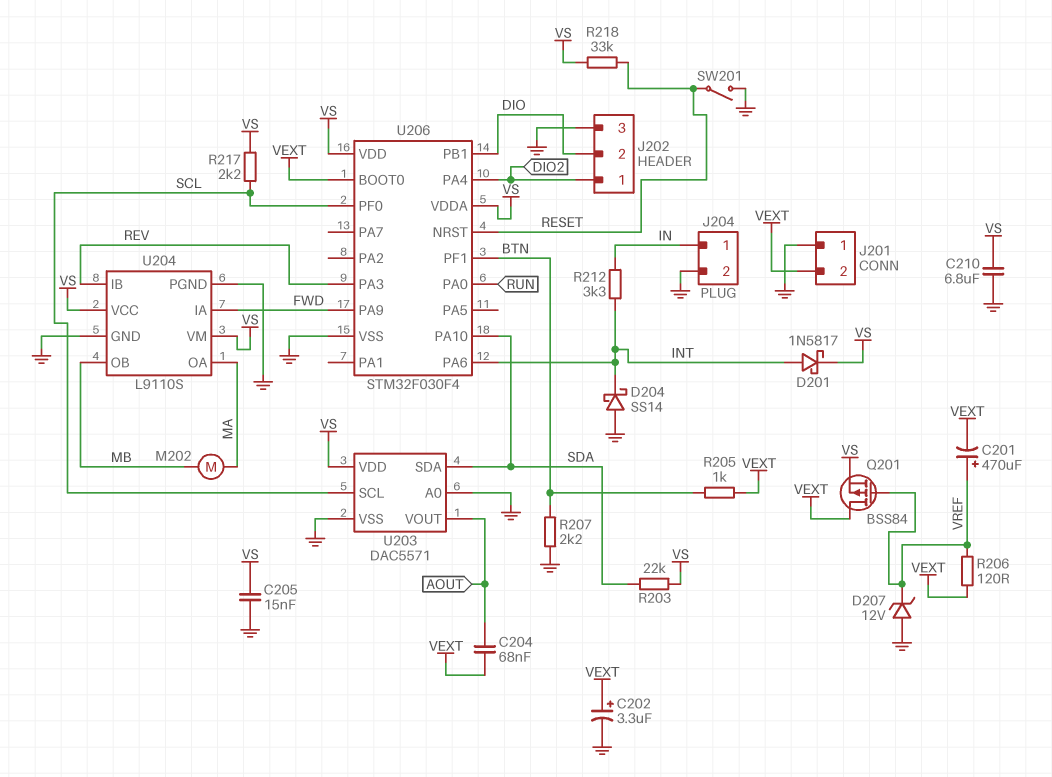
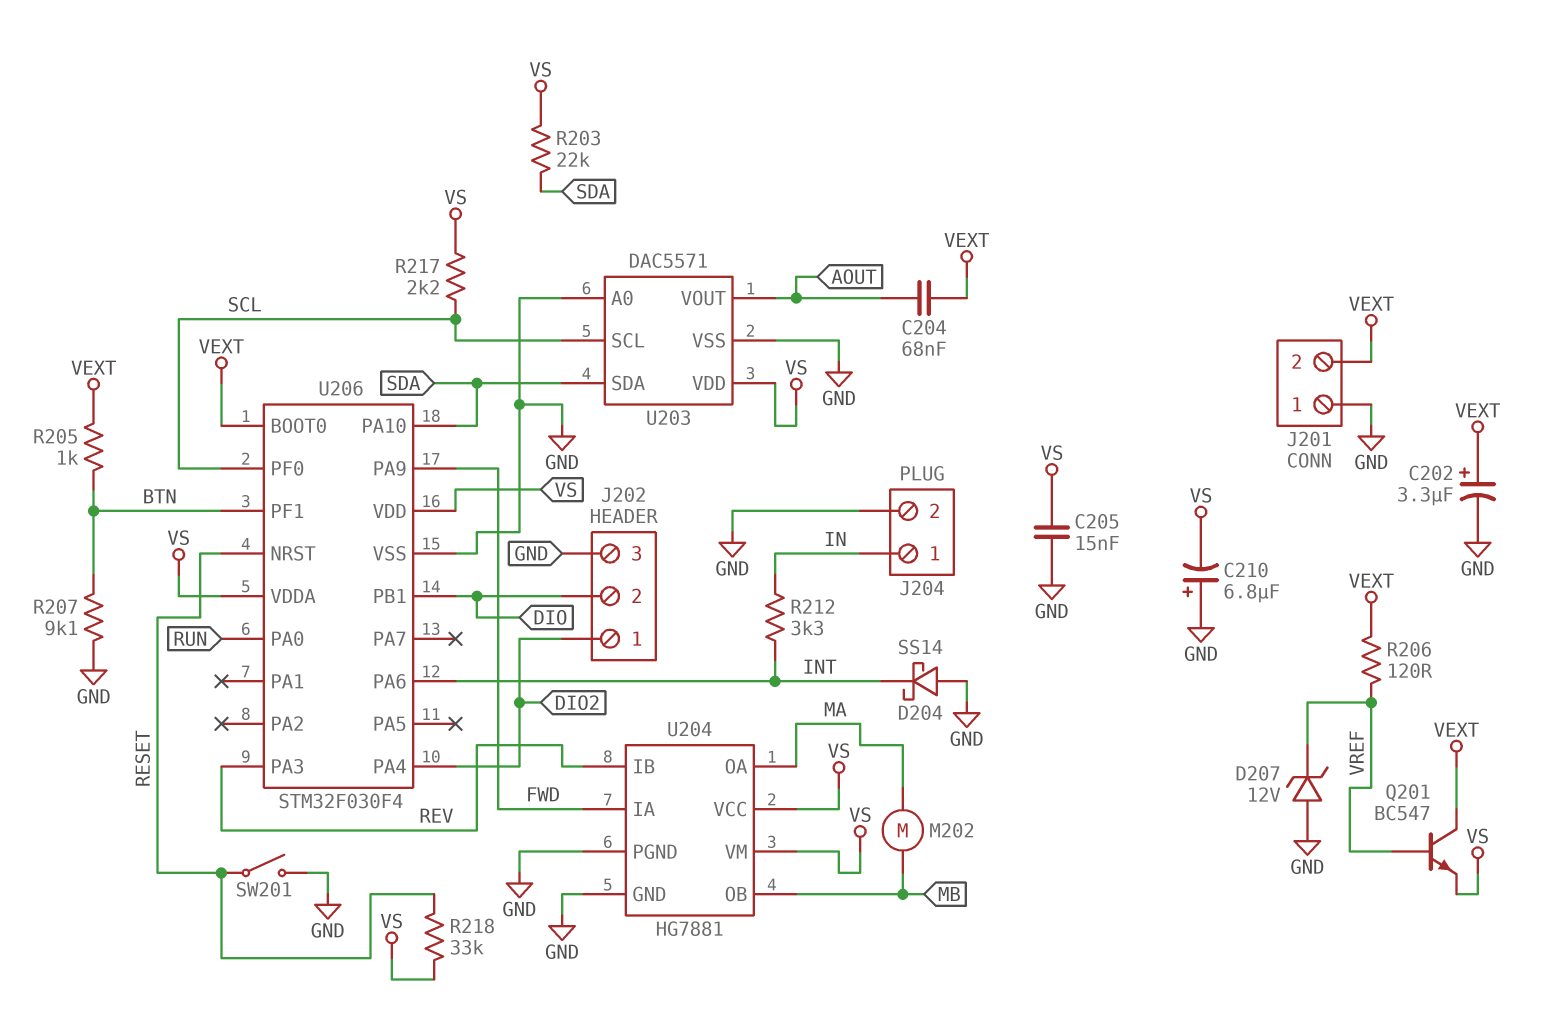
C201: 470uF (plus VREF, minus VEXT) -> none
C210: 6.8uF (GND, VS) -> 6.8uF (plus GND, minus VS)
D201: schottky 1N5817 (A INT, K VS) -> none
Q201: PMOS BSS84 (G VREF, D VEXT, S VS) -> NPN BC547 (B VREF, C VEXT, E VS)
R207: 2.2k (BTN, GND) -> 9.1k (BTN, GND)
U204: L9110S -> HG7881

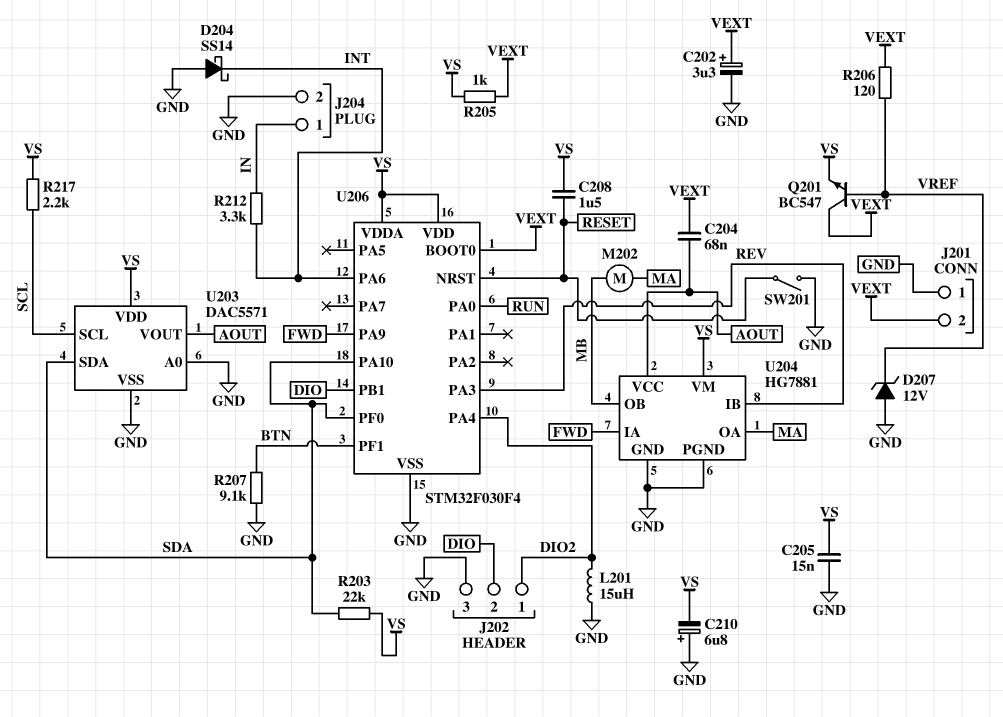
C208: none -> 1.5uF (RESET, VS)
L201: none -> 15uH (DIO2, GND)
R205: 1k (BTN, VEXT) -> 1k (VEXT, VS)
R218: 33k (RESET, VS) -> none
U204 pin VCC: VS -> AOUT
U206 pin PF0: SCL -> SDA

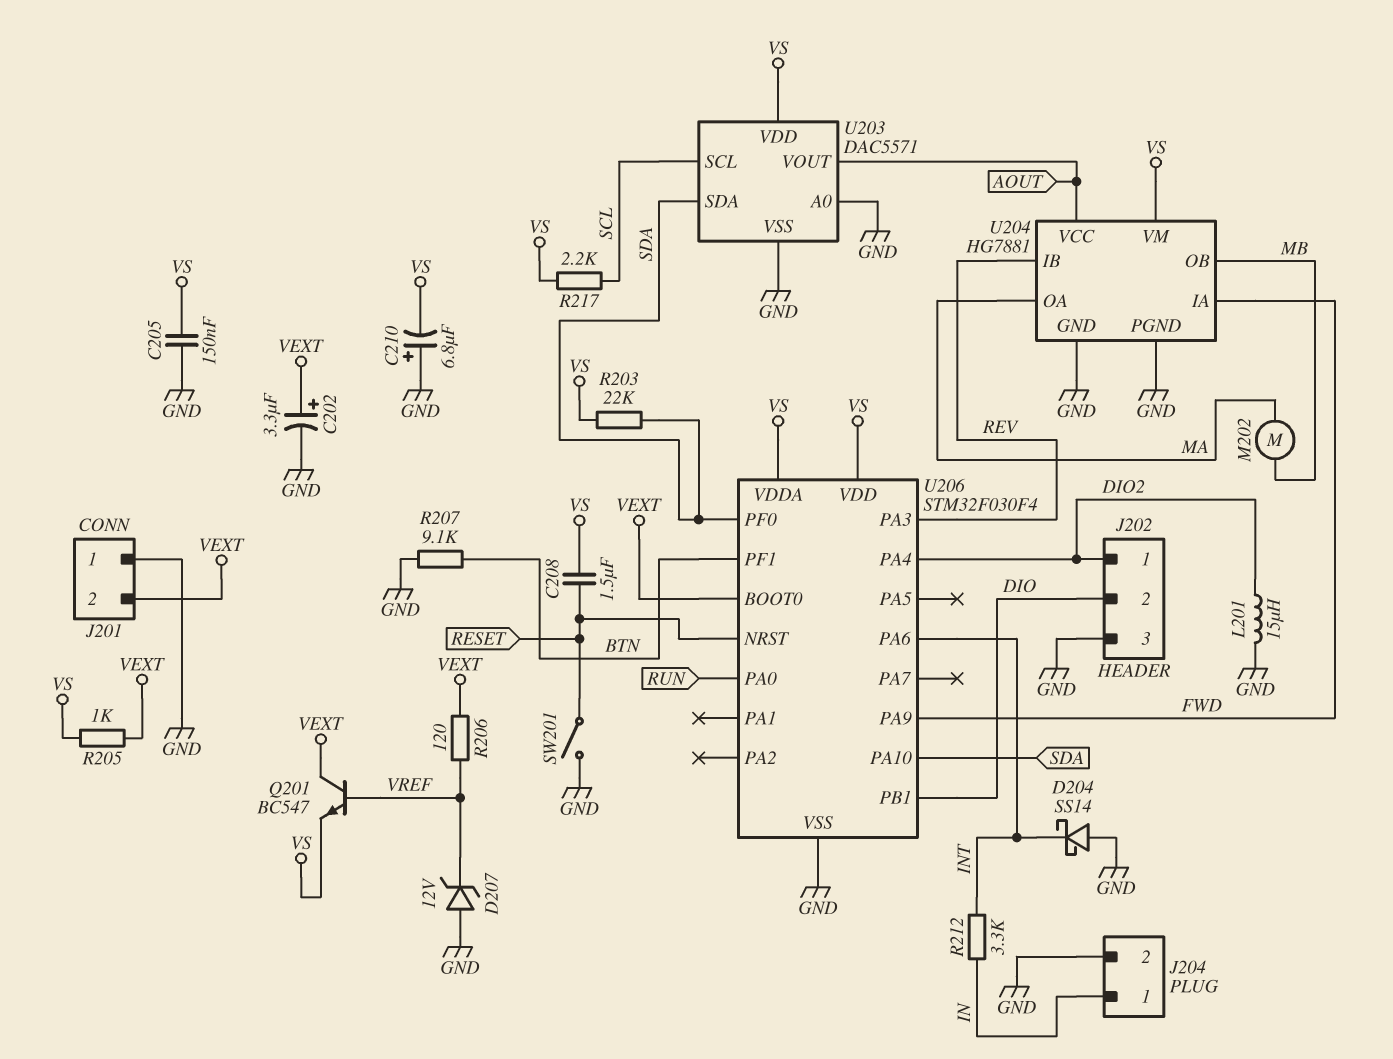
C204: 68nF (AOUT, VEXT) -> none
C205: 15nF (GND, VS) -> 150nF (GND, VS)

